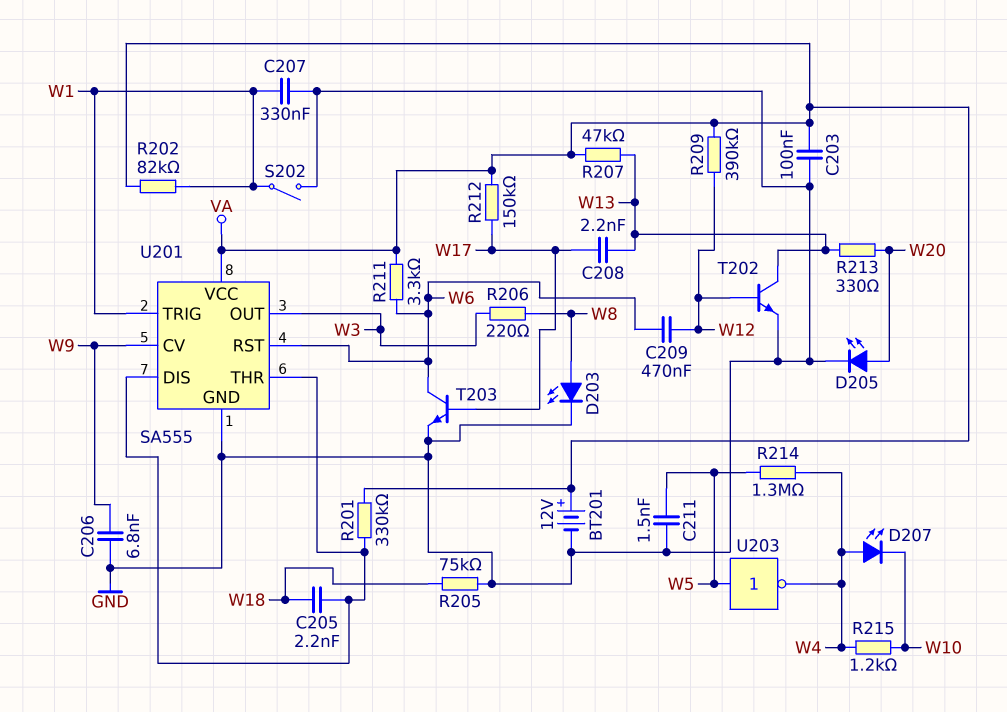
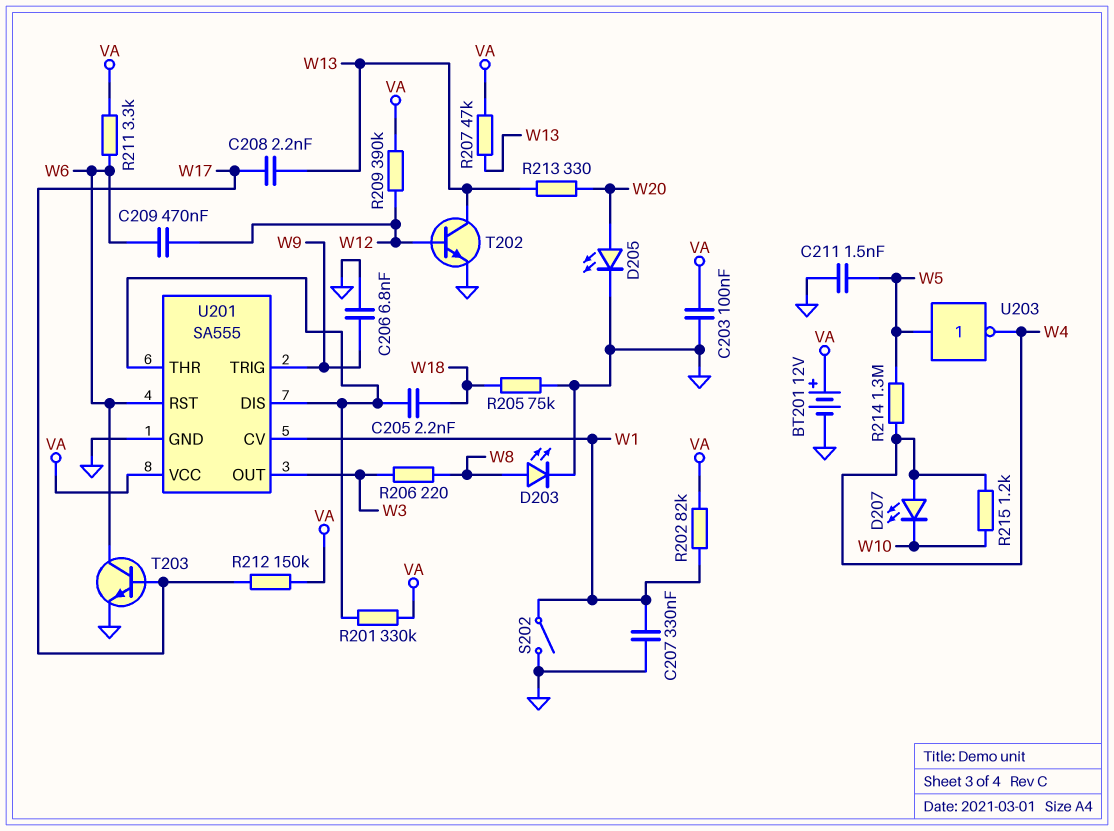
U201 pin CV: W9 -> W1
U201 pin TRIG: W1 -> W9

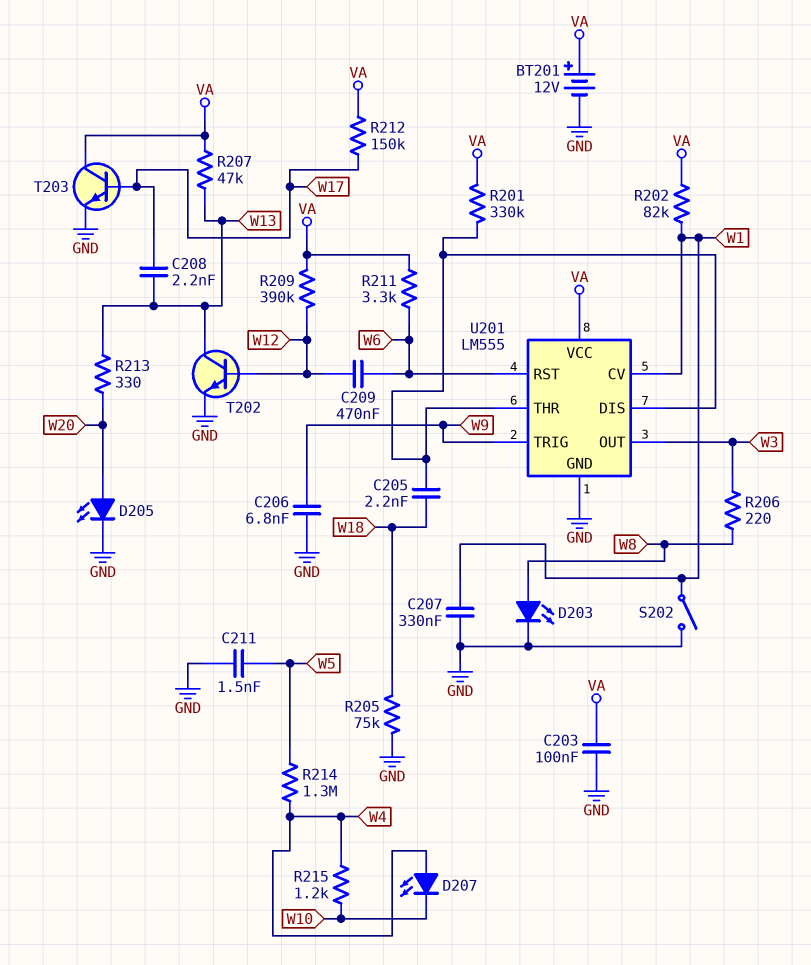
T203: NPN (B W17, C W6, E GND) -> NPN (B W17, C VA, E GND)
U201: SA555 -> LM555
U203: NOT (in W5, out W4) -> none

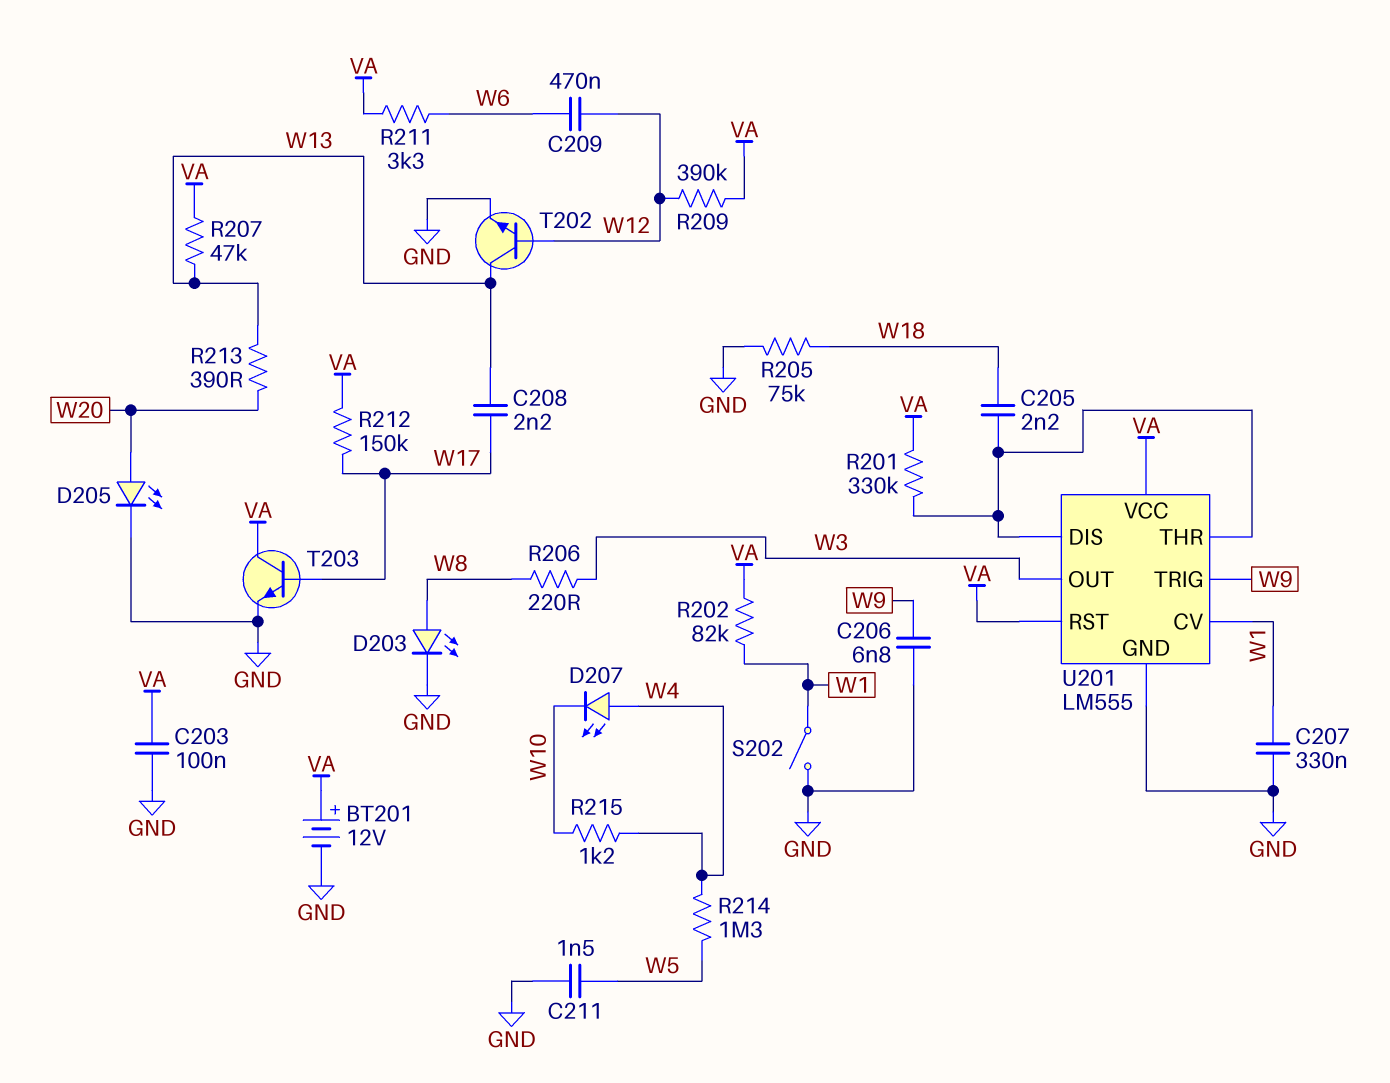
R213: 330 (W13, W20) -> 390 (W13, W20)
U201 pin RST: W6 -> VA

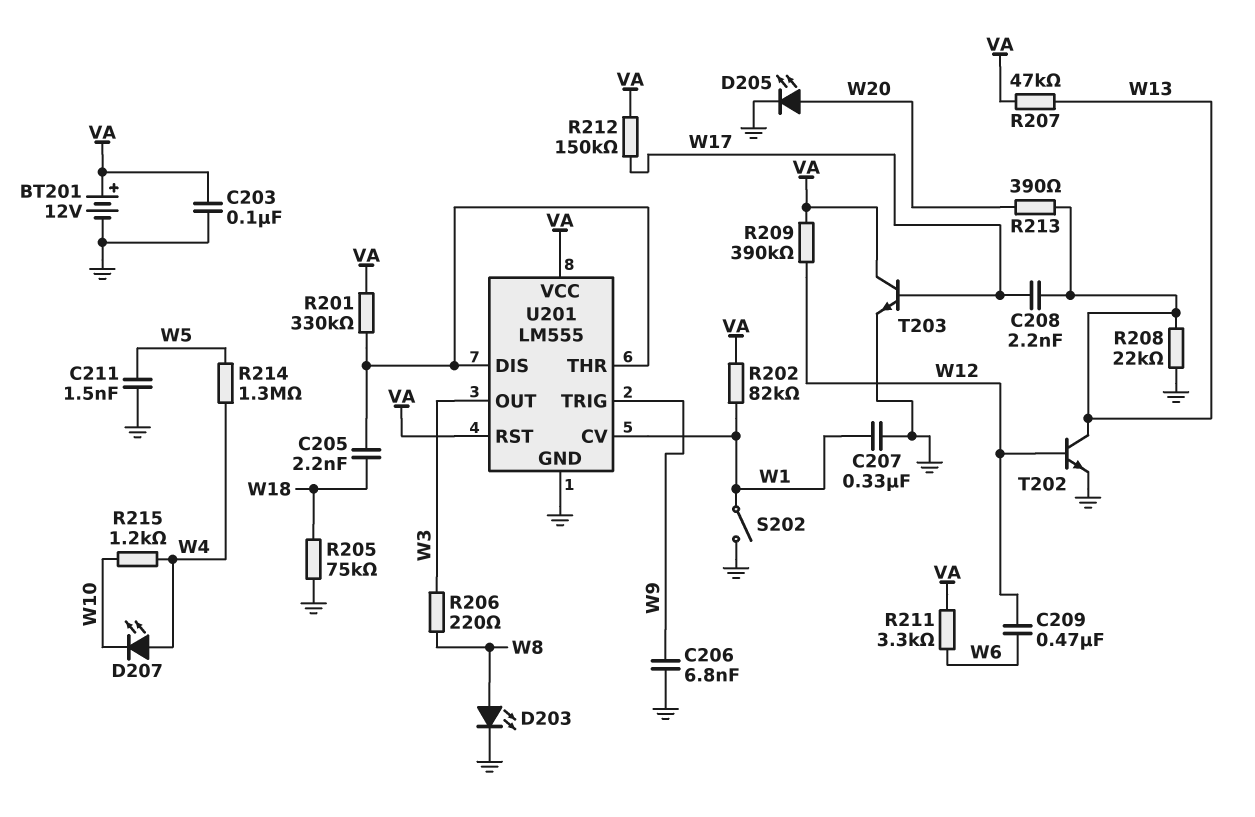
R208: none -> 22k (GND, W13)

